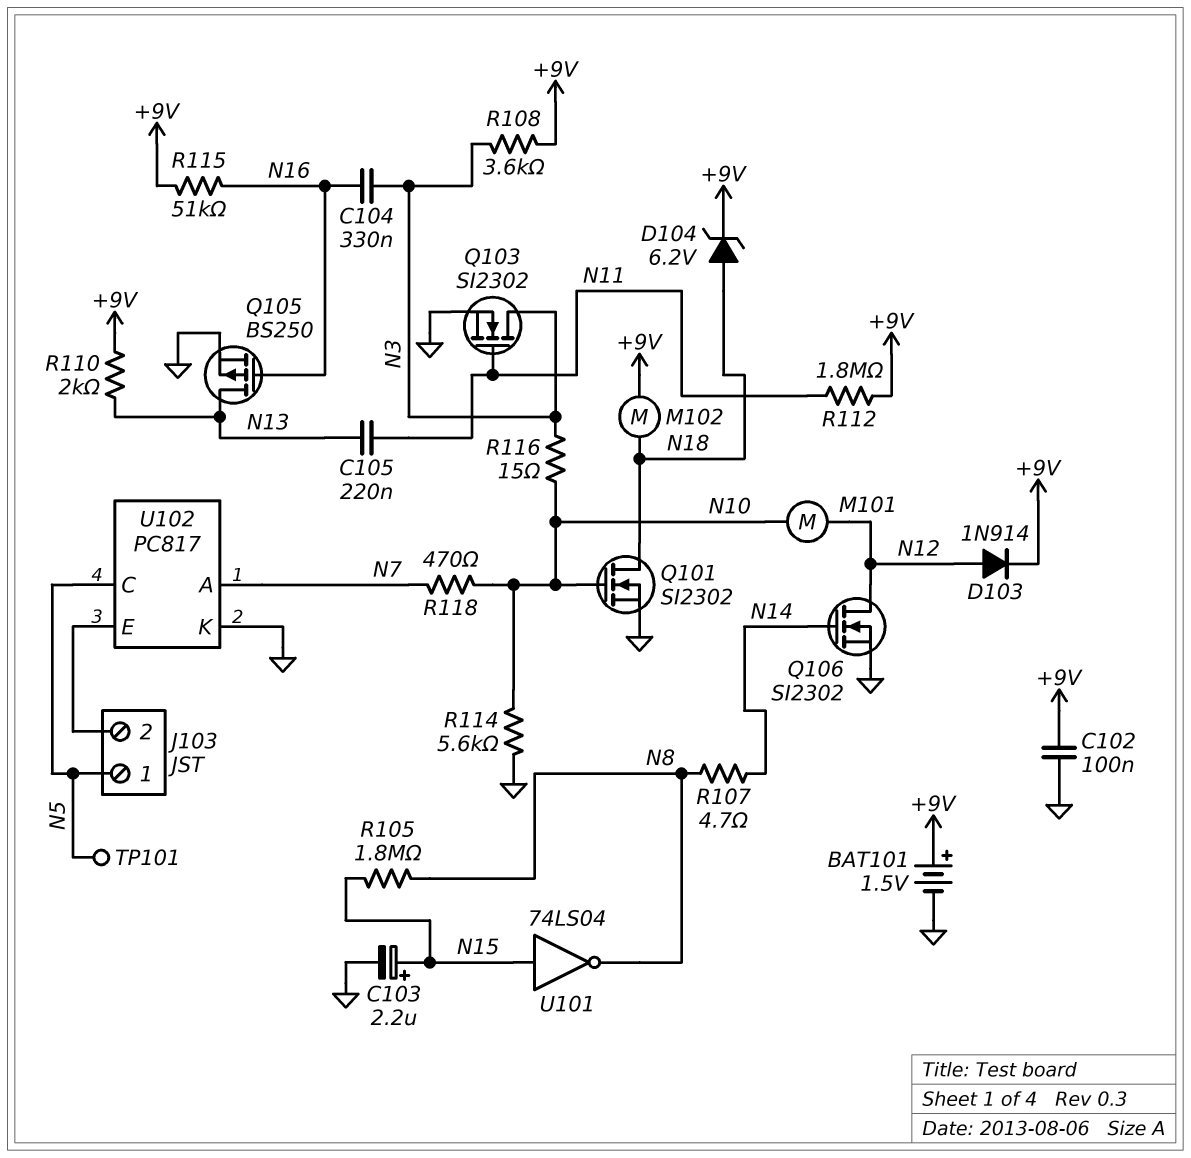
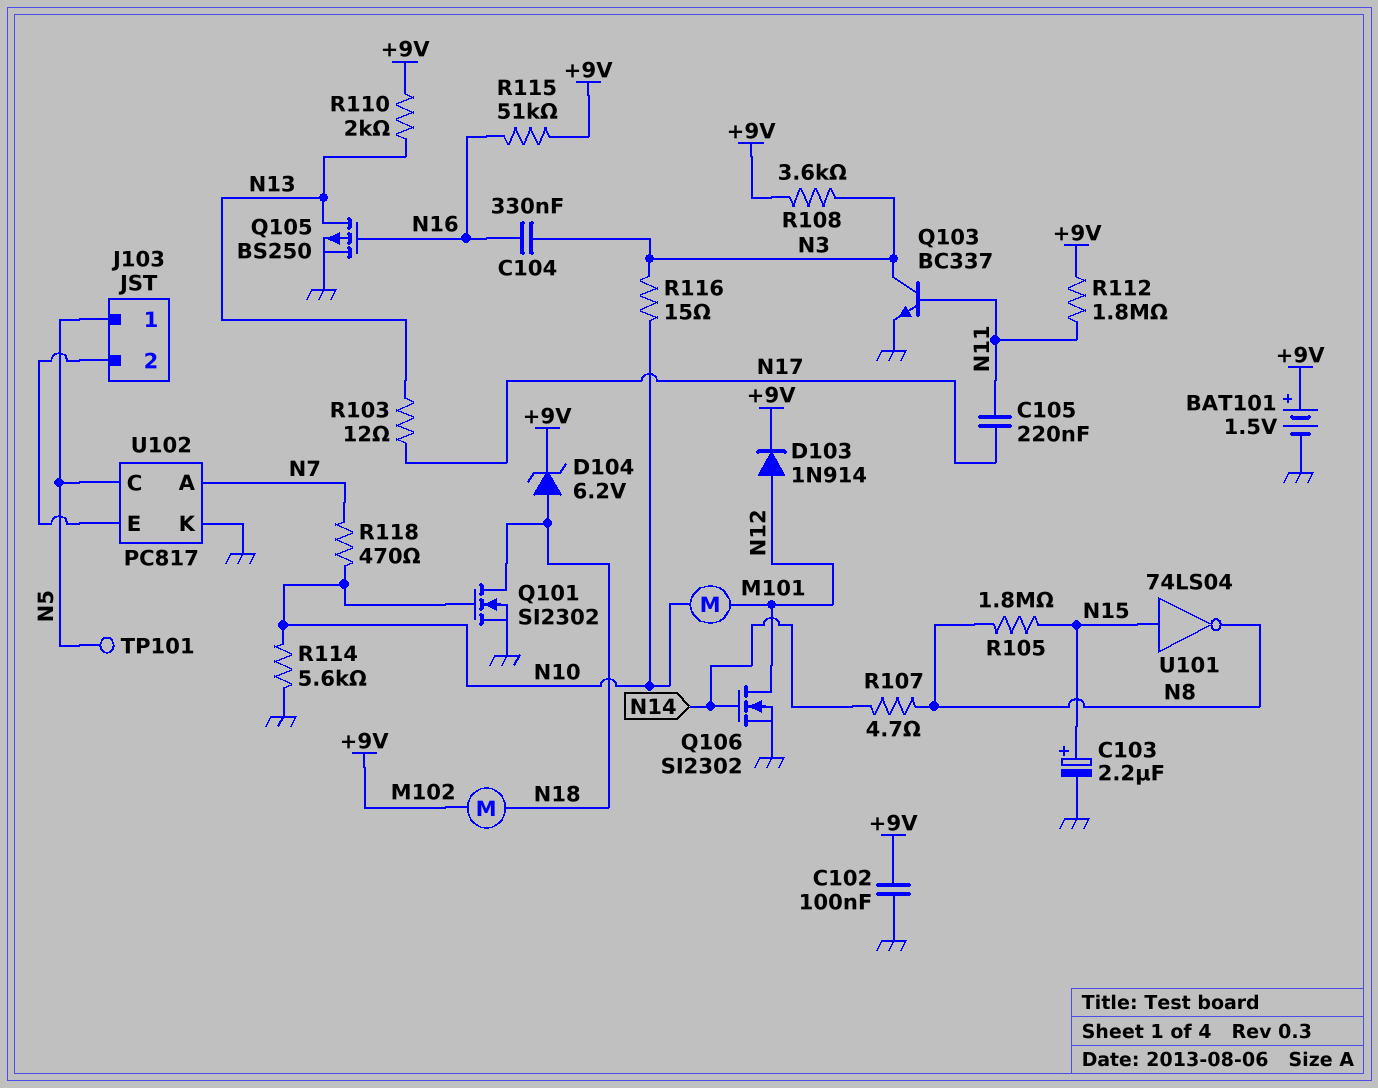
C105: 220nF (N11, N13) -> 220nF (N11, N17)
Q103: NMOS SI2302 (G N11, D N3, S GND) -> NPN BC337 (B N11, C N3, E GND)
R103: none -> 12 (N13, N17)

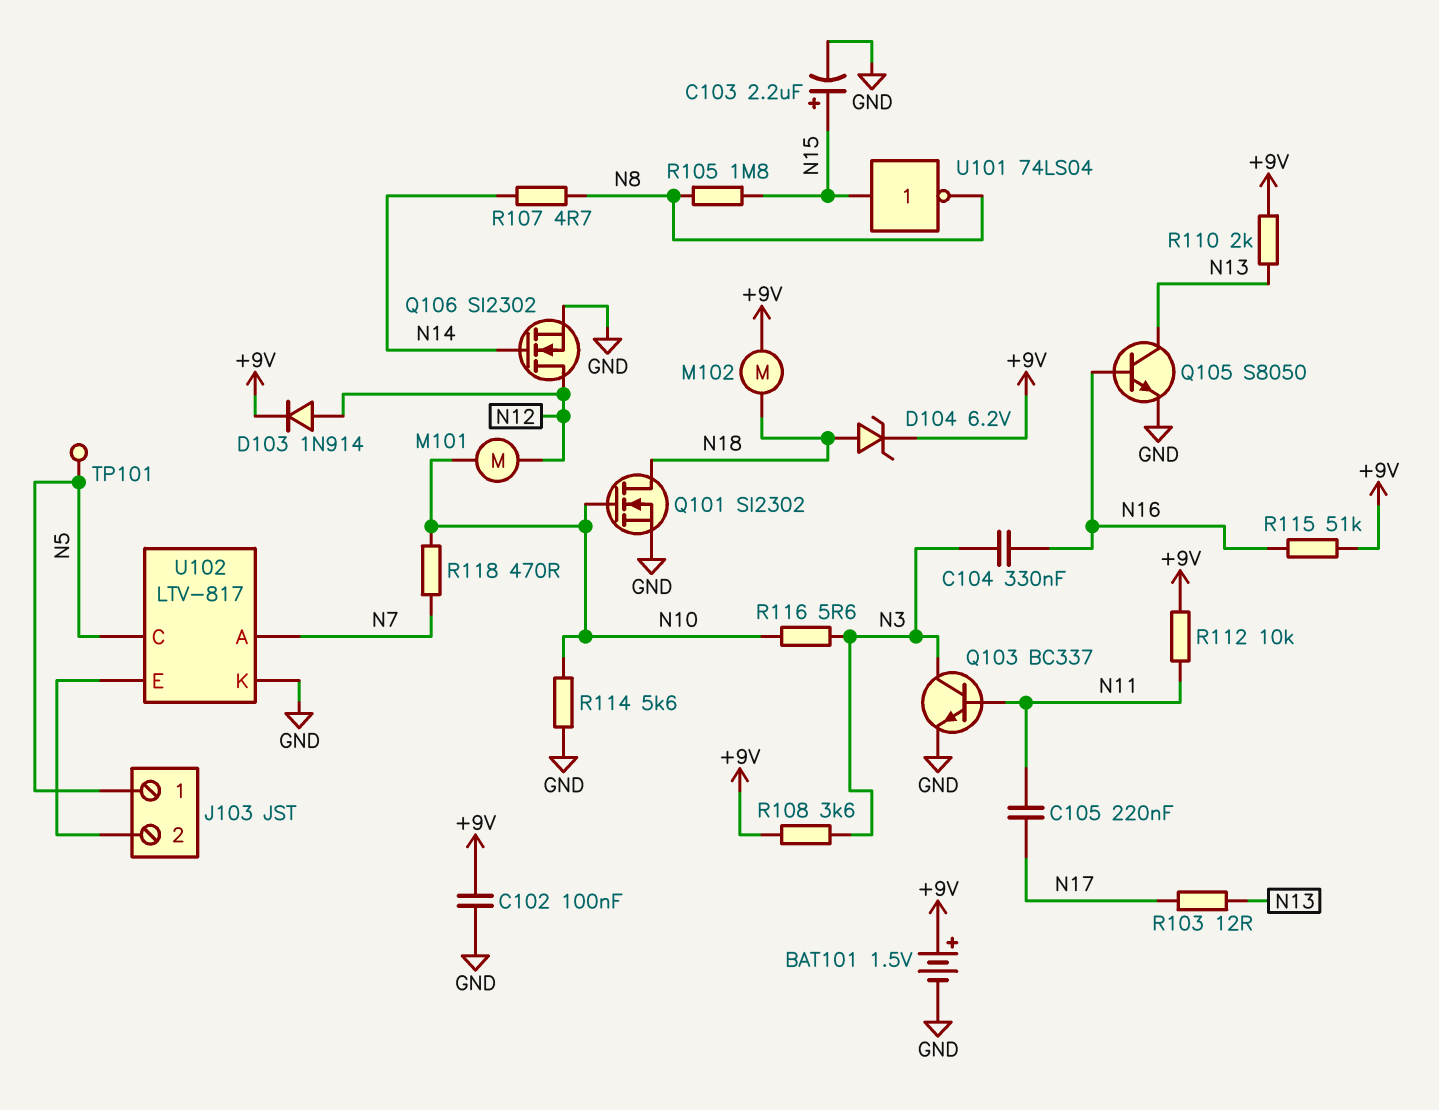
Q105: PMOS BS250 (G N16, D N13, S GND) -> NPN S8050 (B N16, C N13, E GND)
R112: 1.8M (+9V, N11) -> 10k (+9V, N11)
R116: 15 (N3, N10) -> 5.6 (N3, N10)
U102: PC817 -> LTV-817

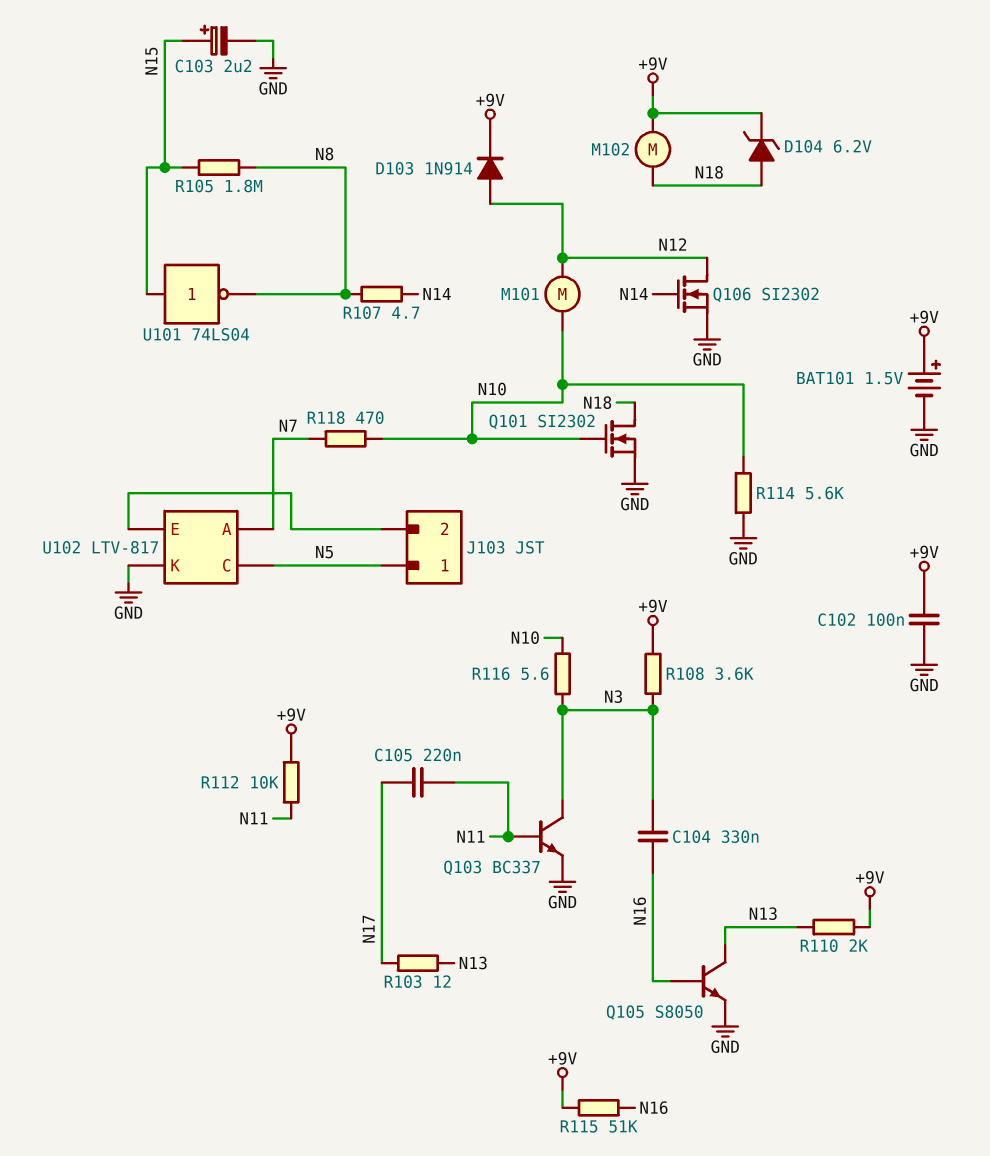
TP101: test point (N5) -> none

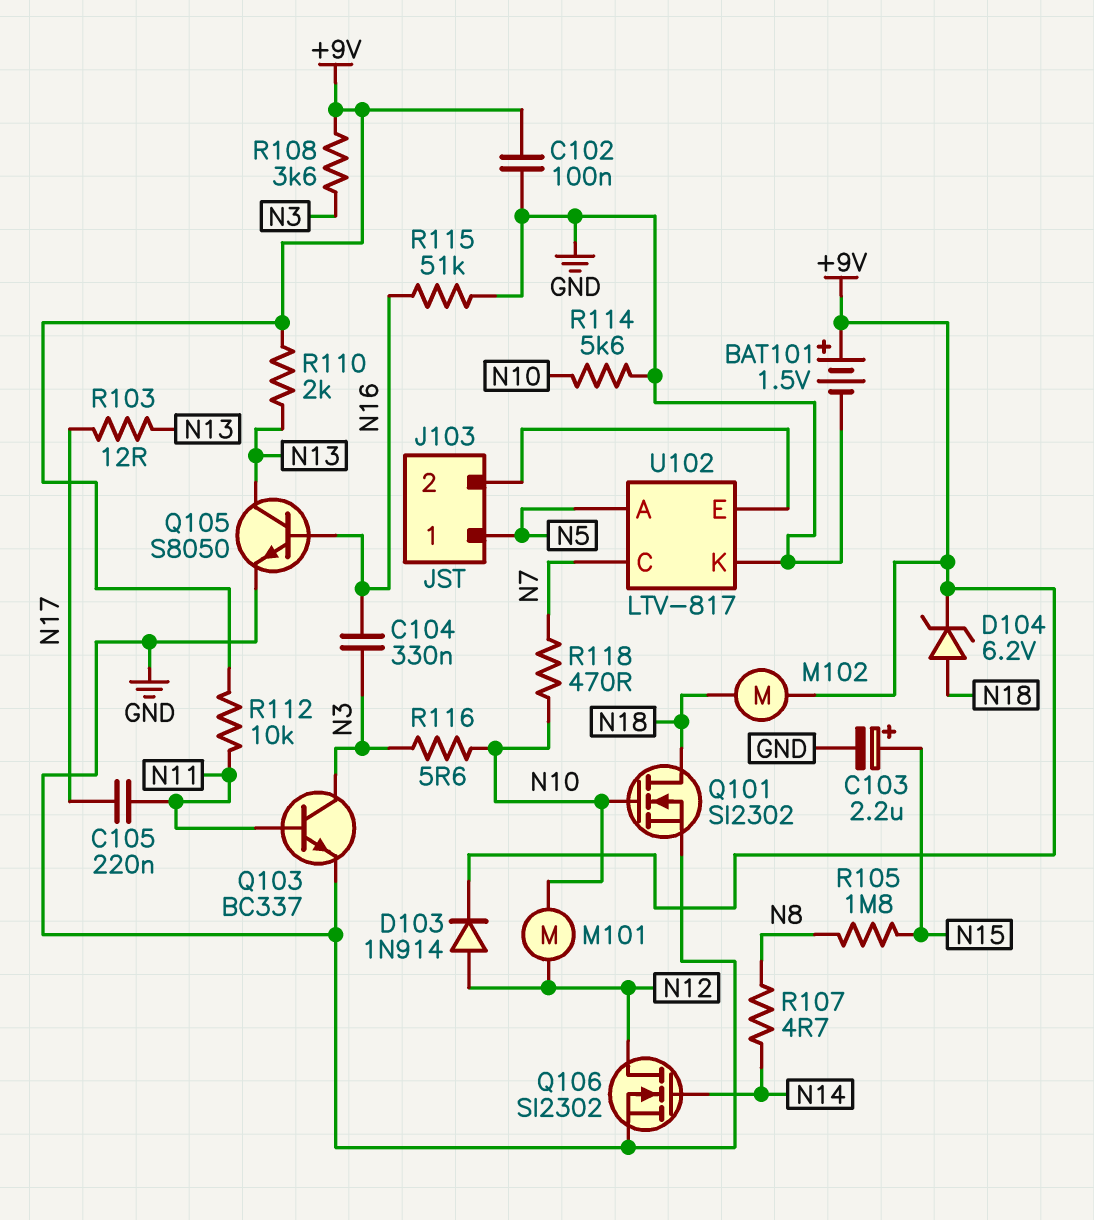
R115: 51k (+9V, N16) -> 51k (GND, N16)
U101: NOT 74LS04 (in N15, out N8) -> none
U102 pin A: N7 -> N5
U102 pin C: N5 -> N7

